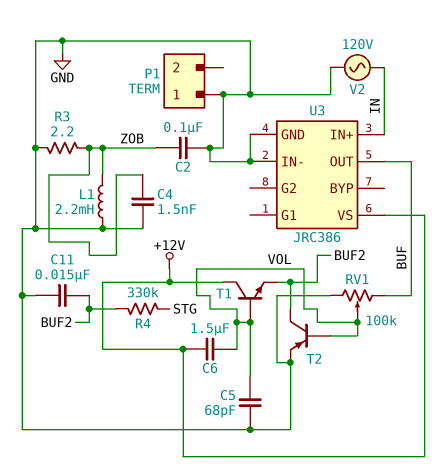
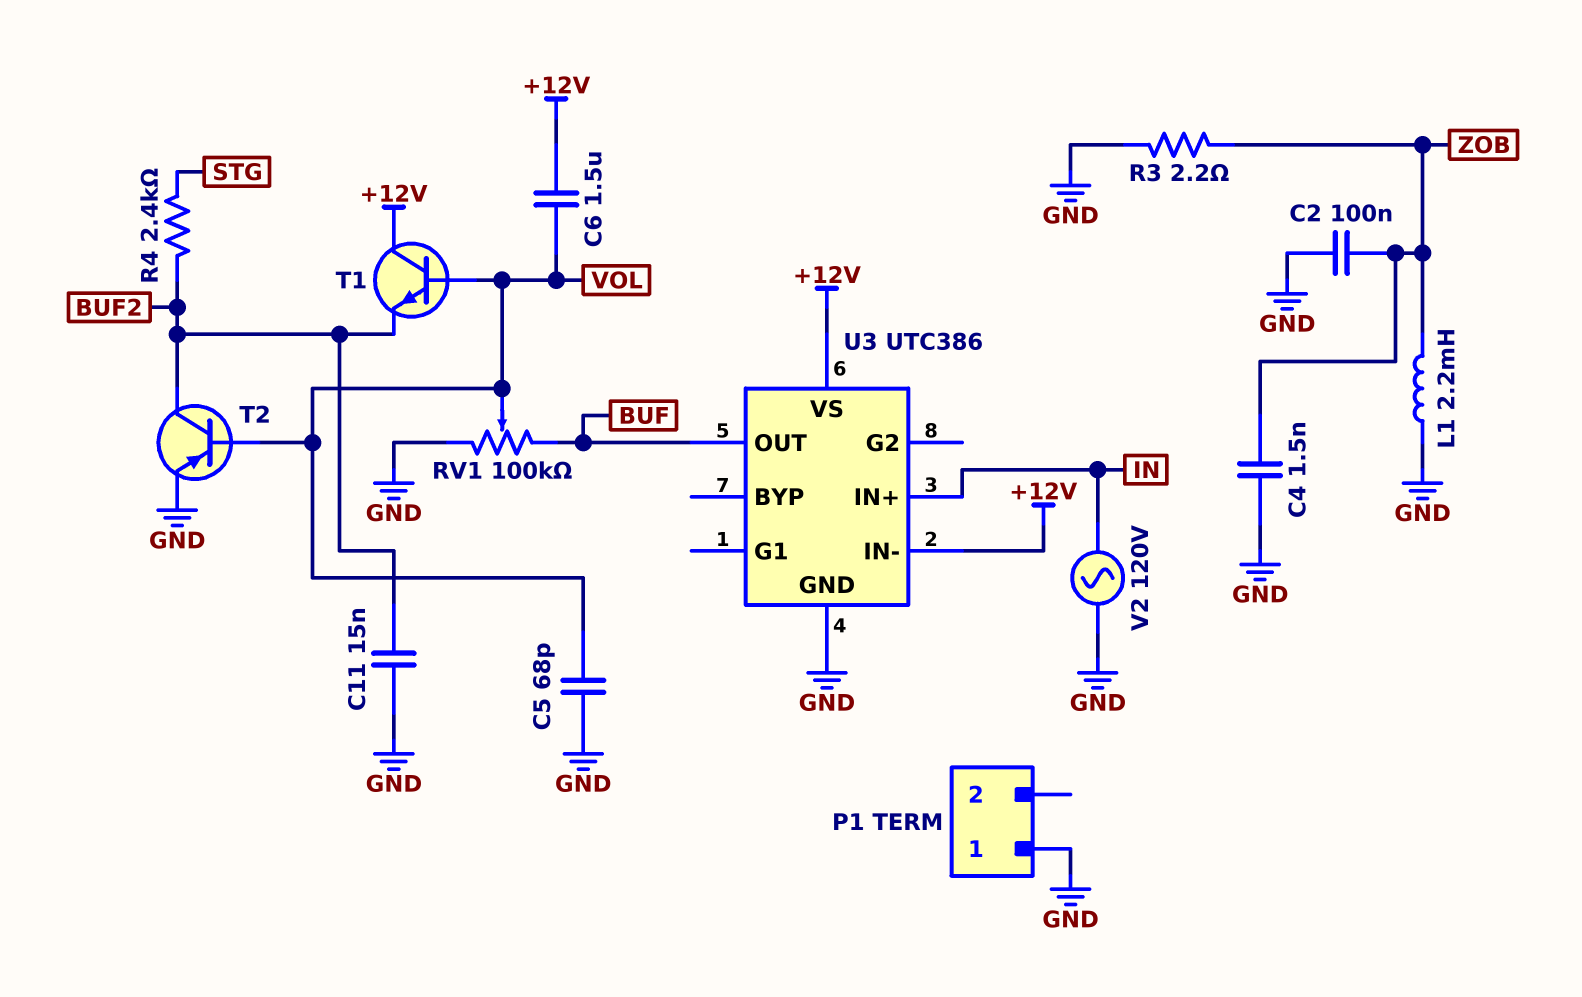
R4: 330k (BUF2, STG) -> 2.4k (BUF2, STG)
U3: JRC386 -> UTC386
U3 pin IN-: GND -> +12V

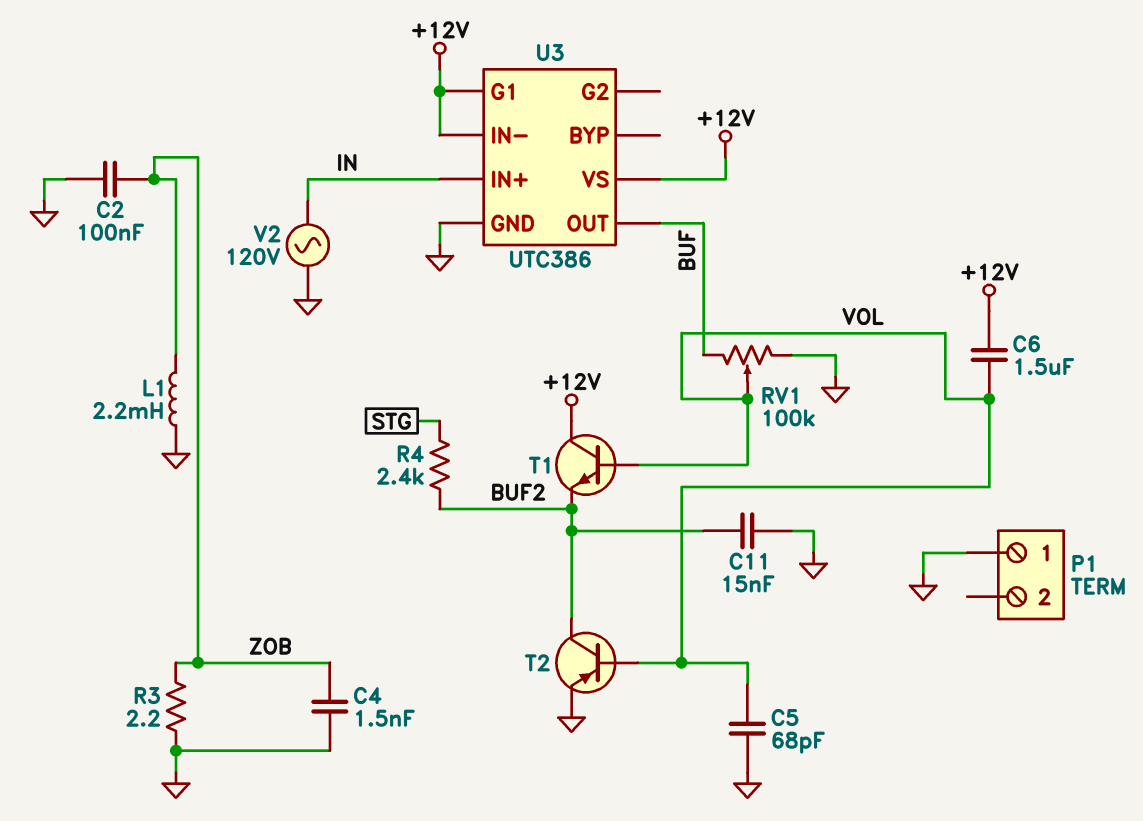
U3 pin G1: none -> +12V

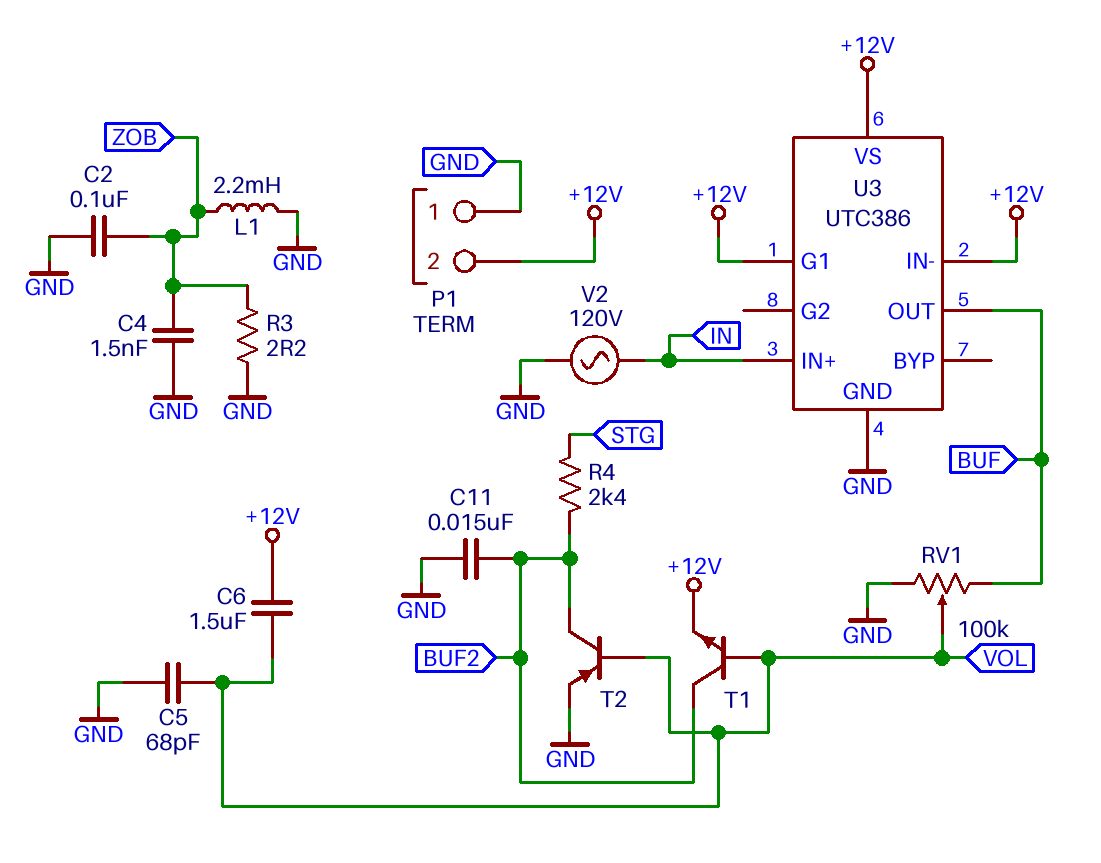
P1 pin 2: none -> +12V
T1: NPN (B VOL, C +12V, E BUF2) -> NPN (B VOL, C BUF2, E +12V)

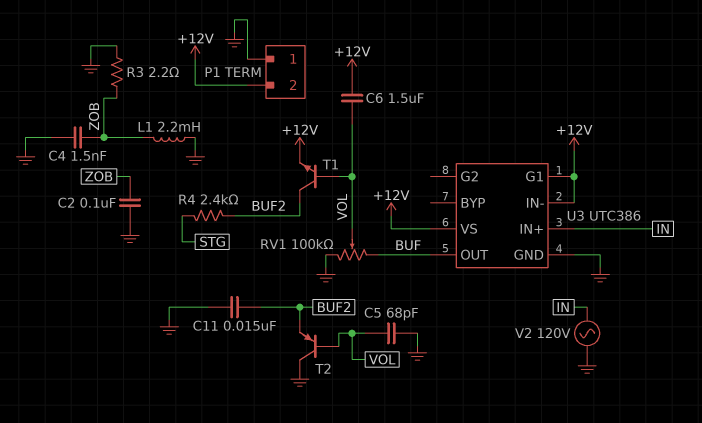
T2: PNP (B VOL, C BUF2, E GND) -> PNP (B VOL, C GND, E BUF2)

